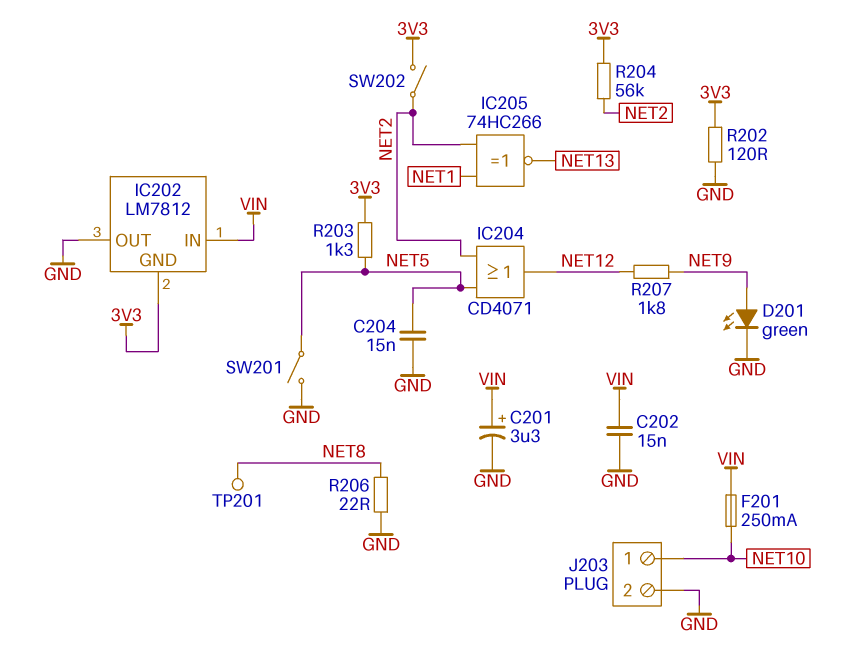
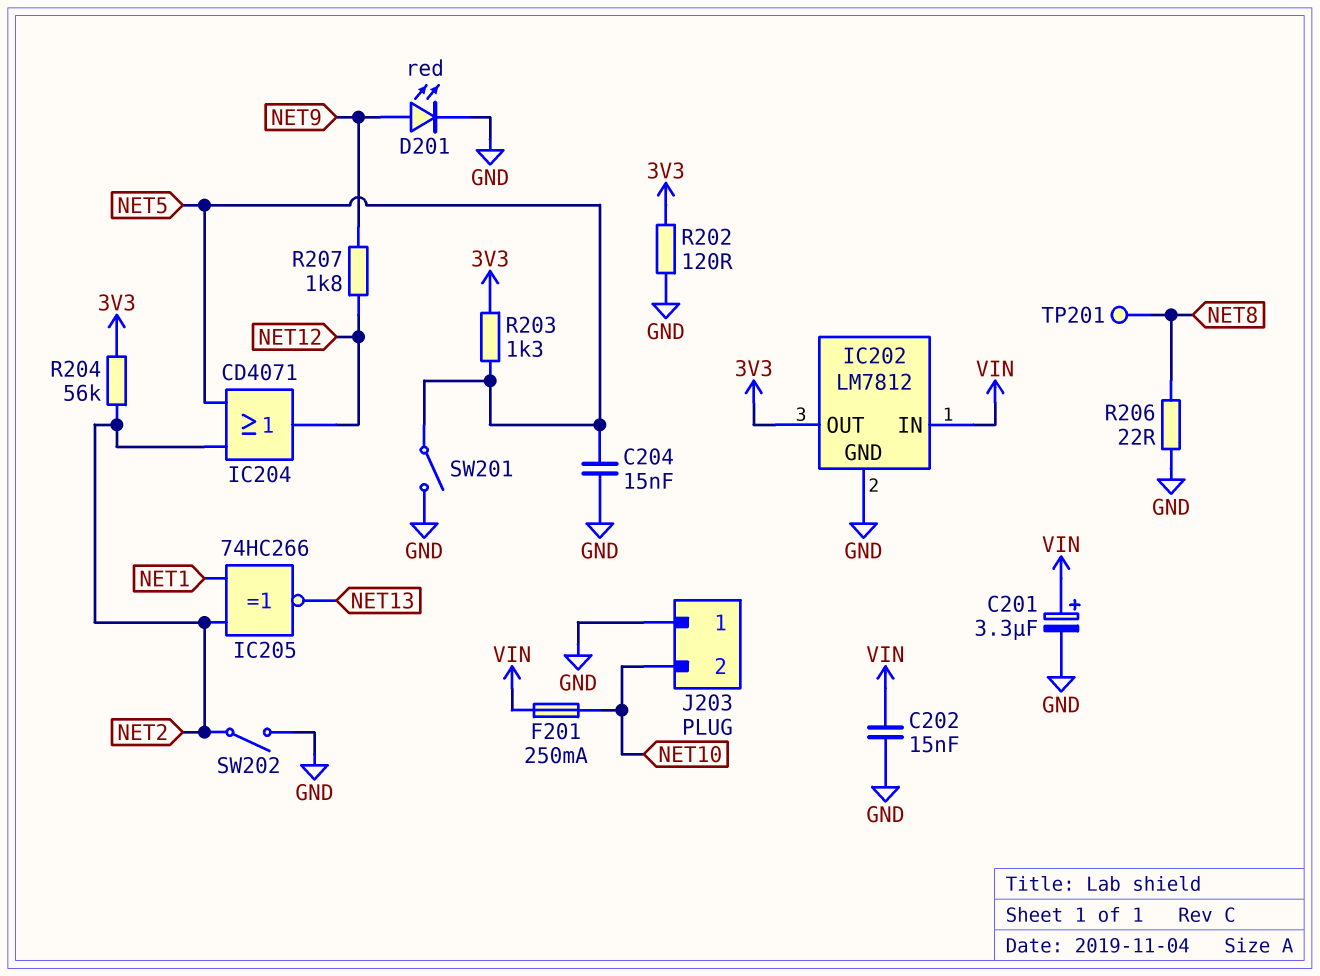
D201: LED green (A NET9, K GND) -> LED red (A NET9, K GND)
IC202 pin GND: 3V3 -> GND
IC202 pin OUT: GND -> 3V3
J203 pin 1: NET10 -> GND
J203 pin 2: GND -> NET10
SW202: switch (3V3, NET2) -> switch (GND, NET2)

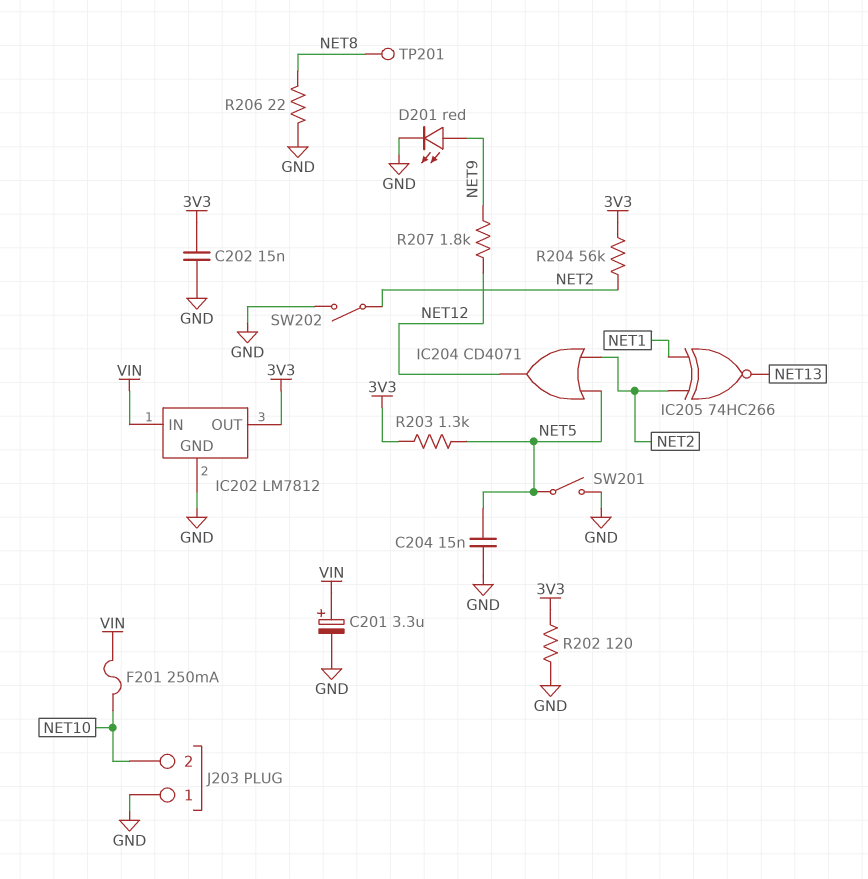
C202: 15nF (GND, VIN) -> 15nF (3V3, GND)

